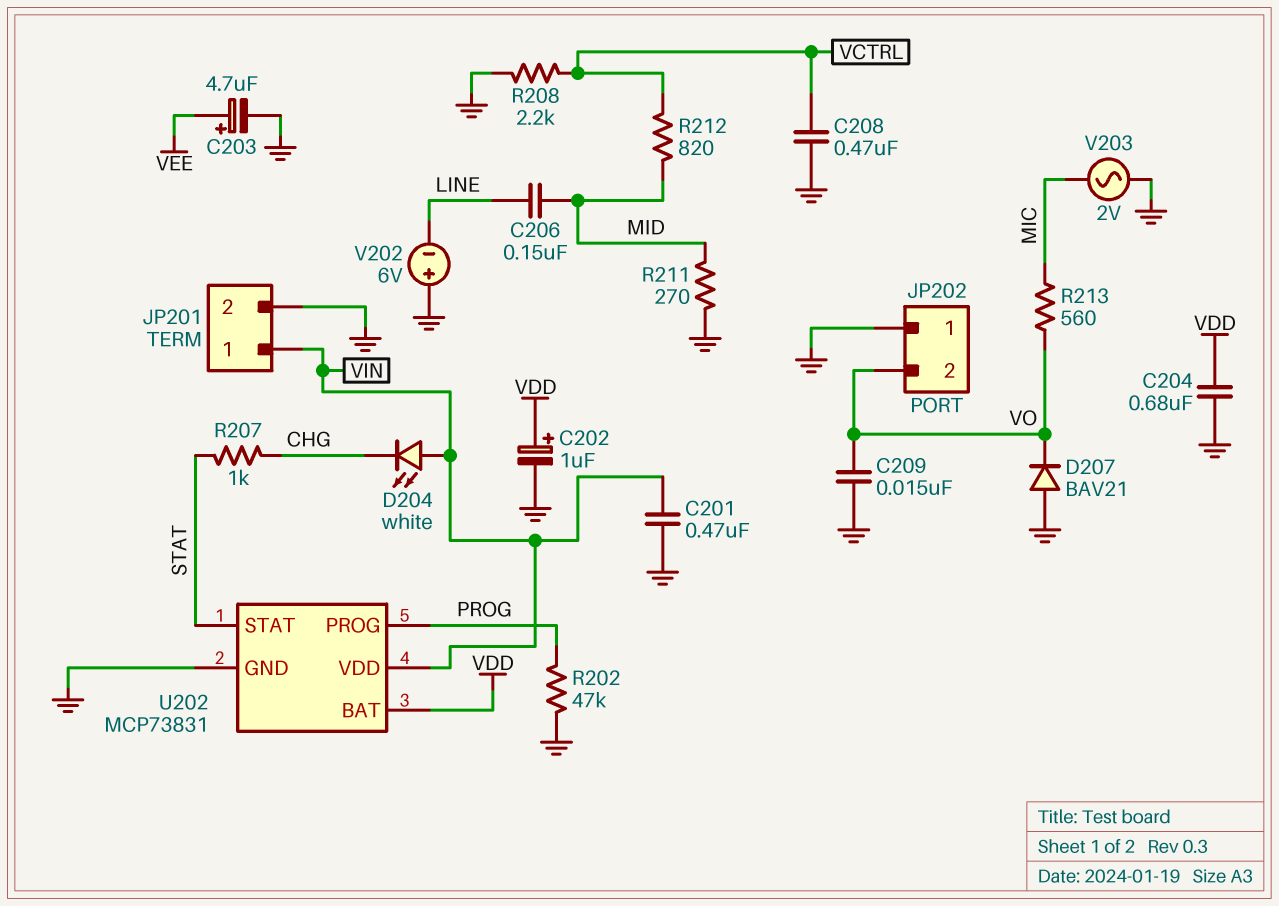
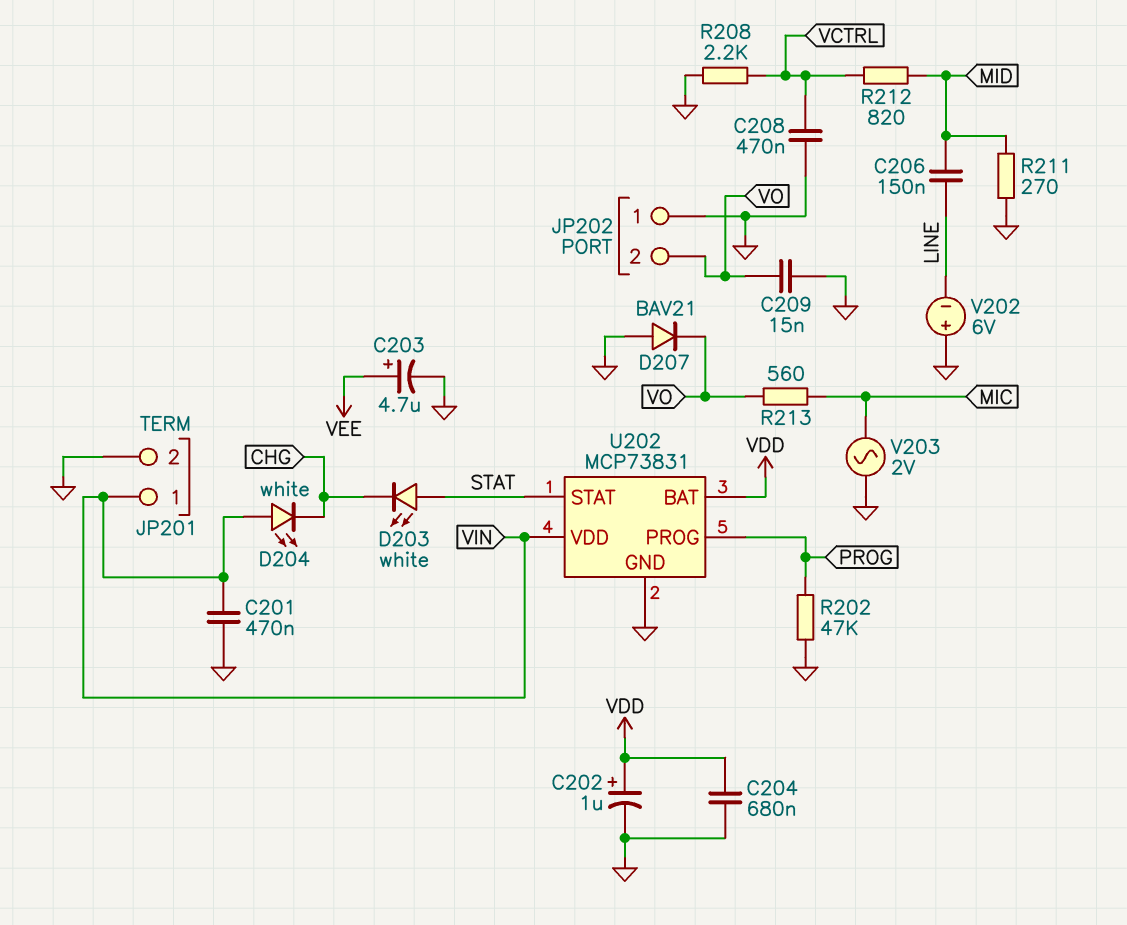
D203: none -> LED white (A STAT, K CHG)
R207: 1k (CHG, STAT) -> none

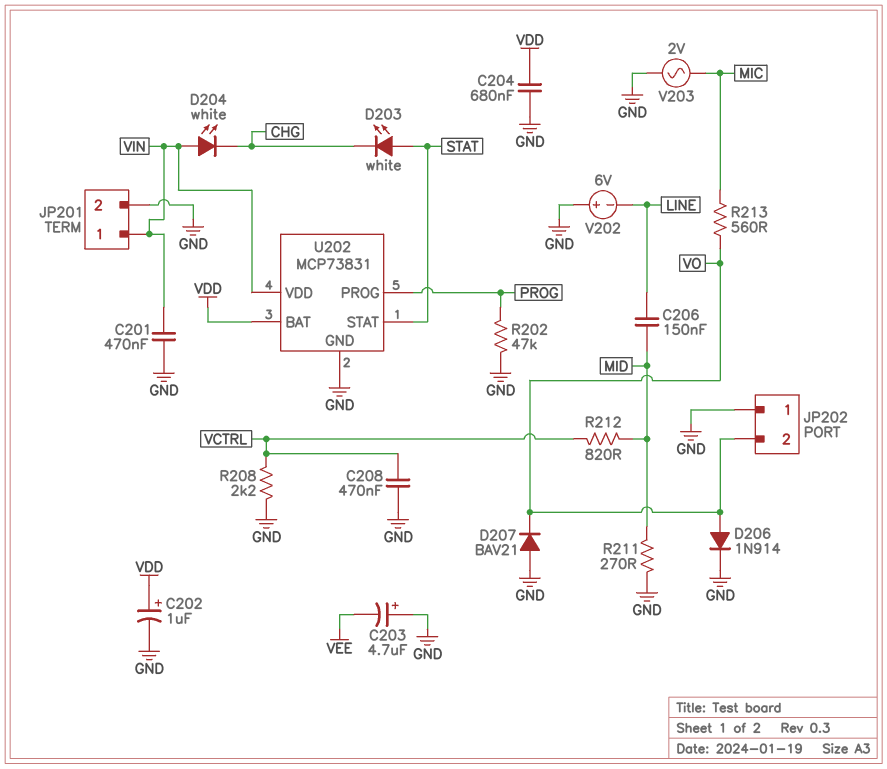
C203: 4.7uF (plus VEE, minus GND) -> 4.7uF (plus GND, minus VEE)
C209: 15nF (GND, VO) -> none
D206: none -> diode 1N914 (A VO, K GND)

